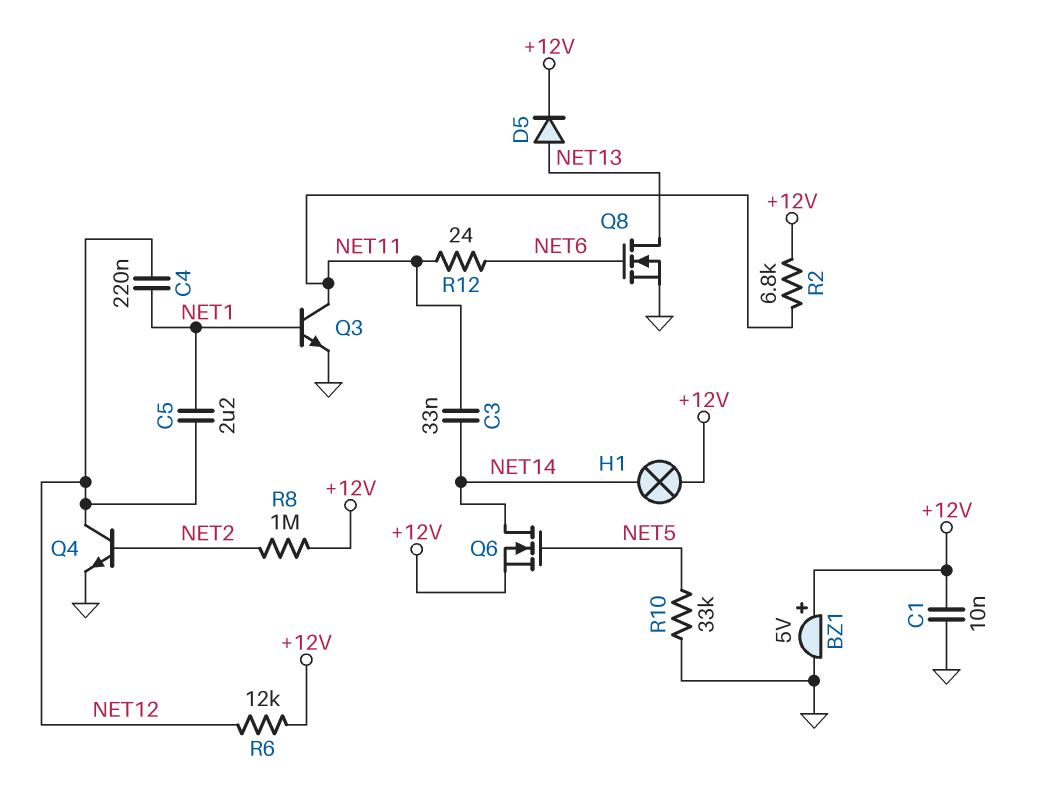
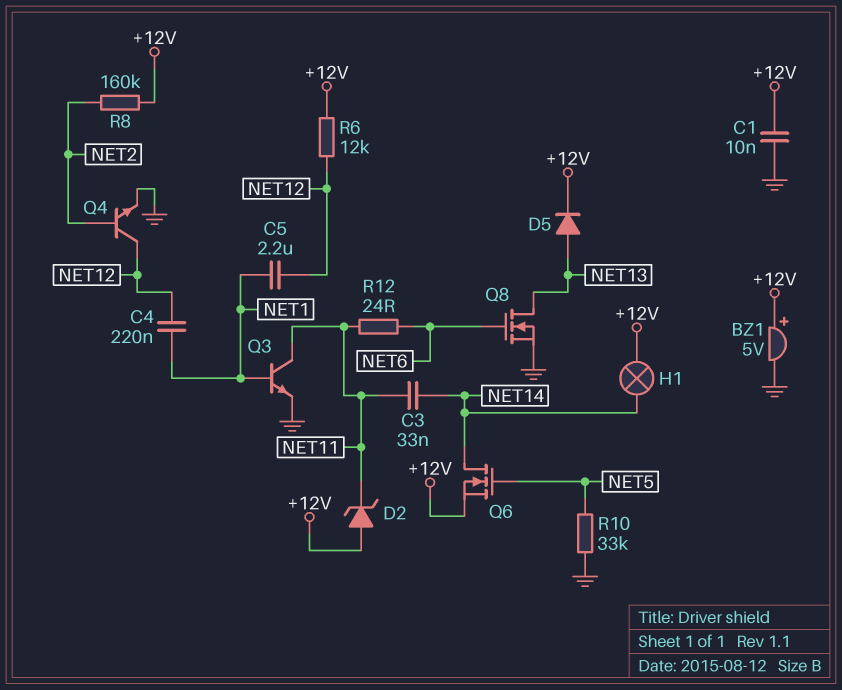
D2: none -> zener (A +12V, K NET11)
R2: 6.8k (+12V, NET11) -> none
R8: 1M (+12V, NET2) -> 160k (+12V, NET2)

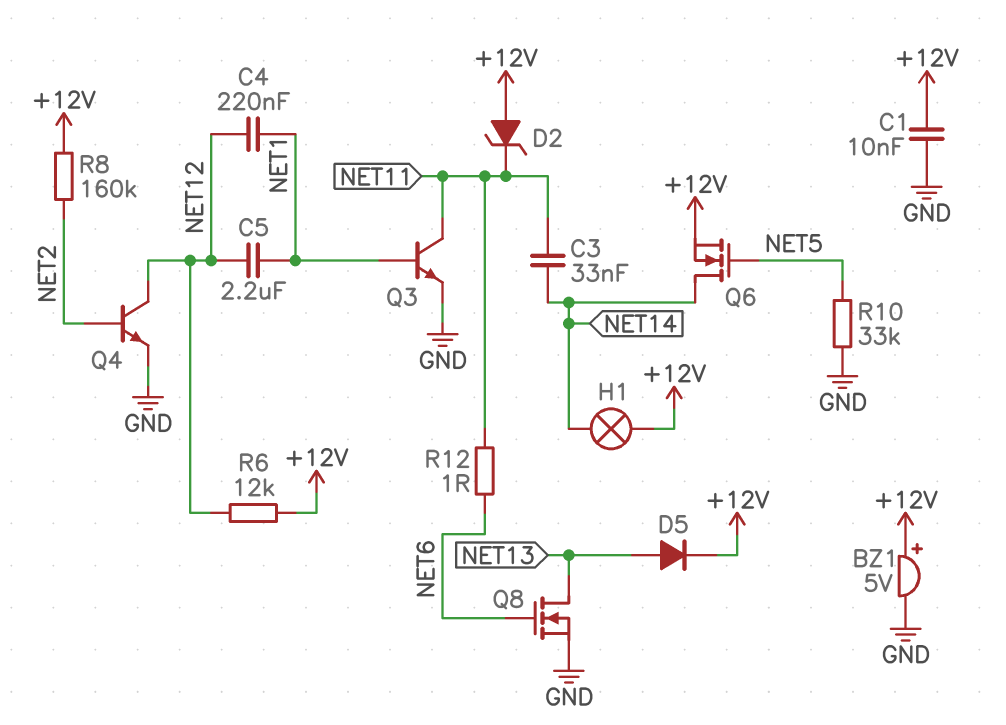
R12: 24 (NET6, NET11) -> 1 (NET6, NET11)

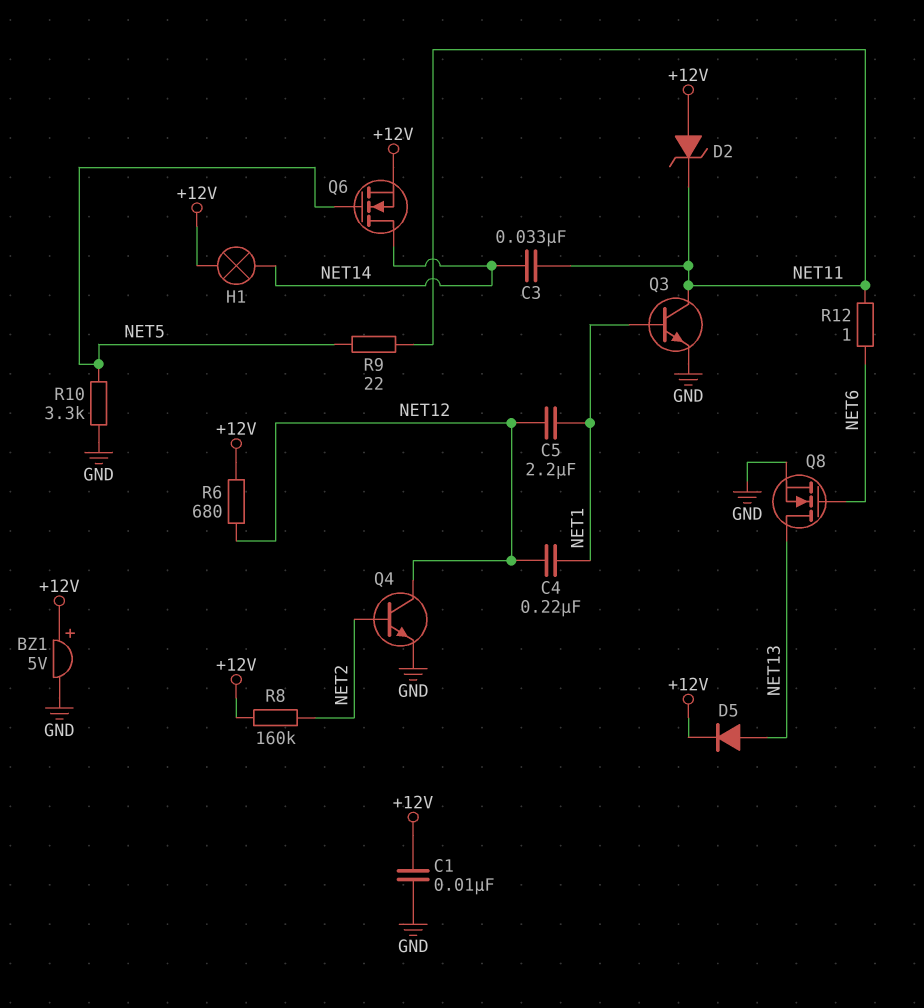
R6: 12k (+12V, NET12) -> 680 (+12V, NET12)
R9: none -> 22 (NET5, NET11)
R10: 33k (GND, NET5) -> 3.3k (GND, NET5)

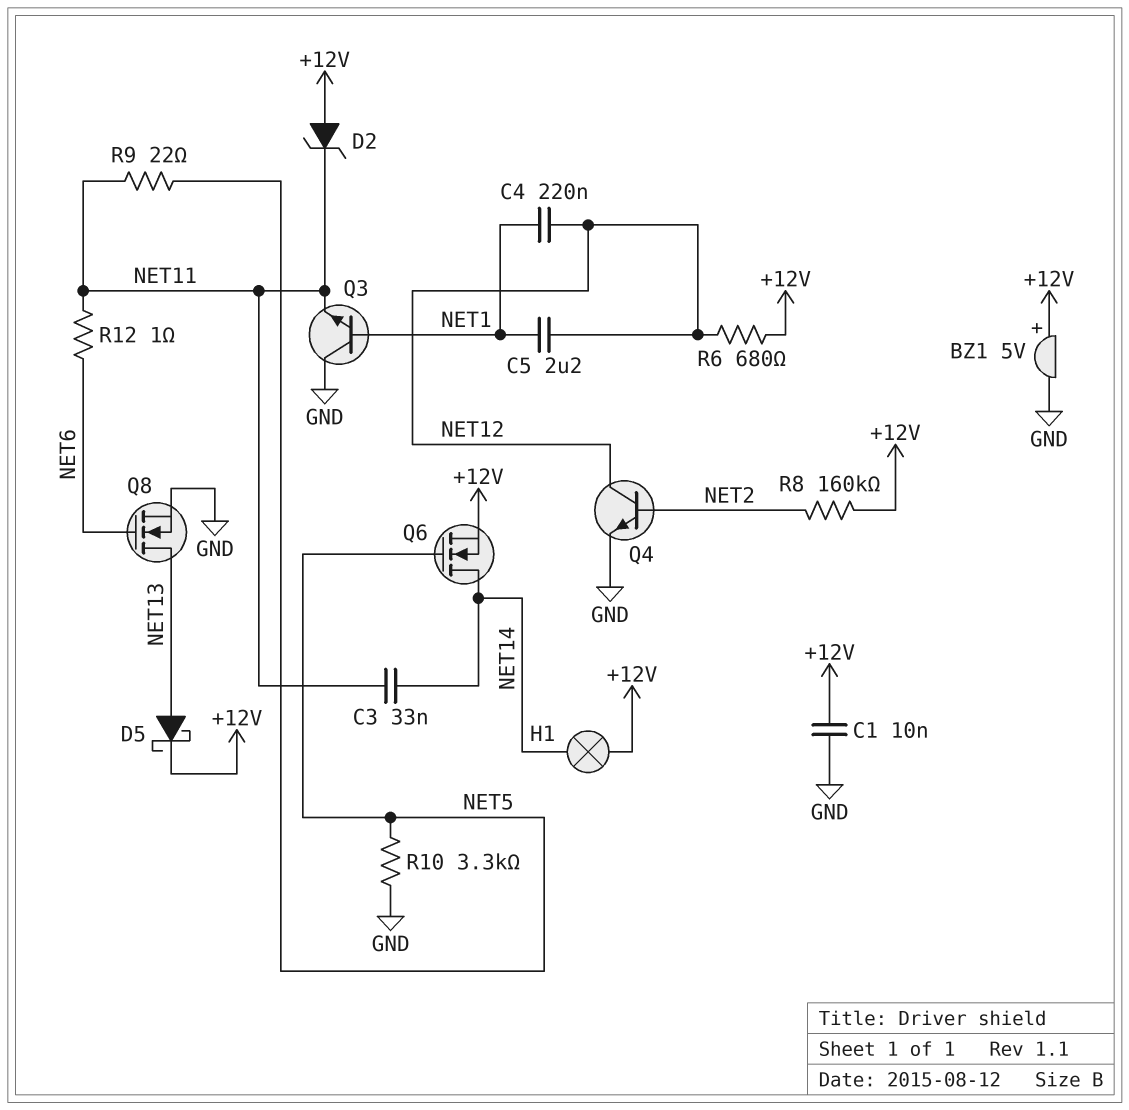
D5: diode (A NET13, K +12V) -> schottky (A NET13, K +12V)
Q3: NPN (B NET1, C NET11, E GND) -> NPN (B NET1, C GND, E NET11)

